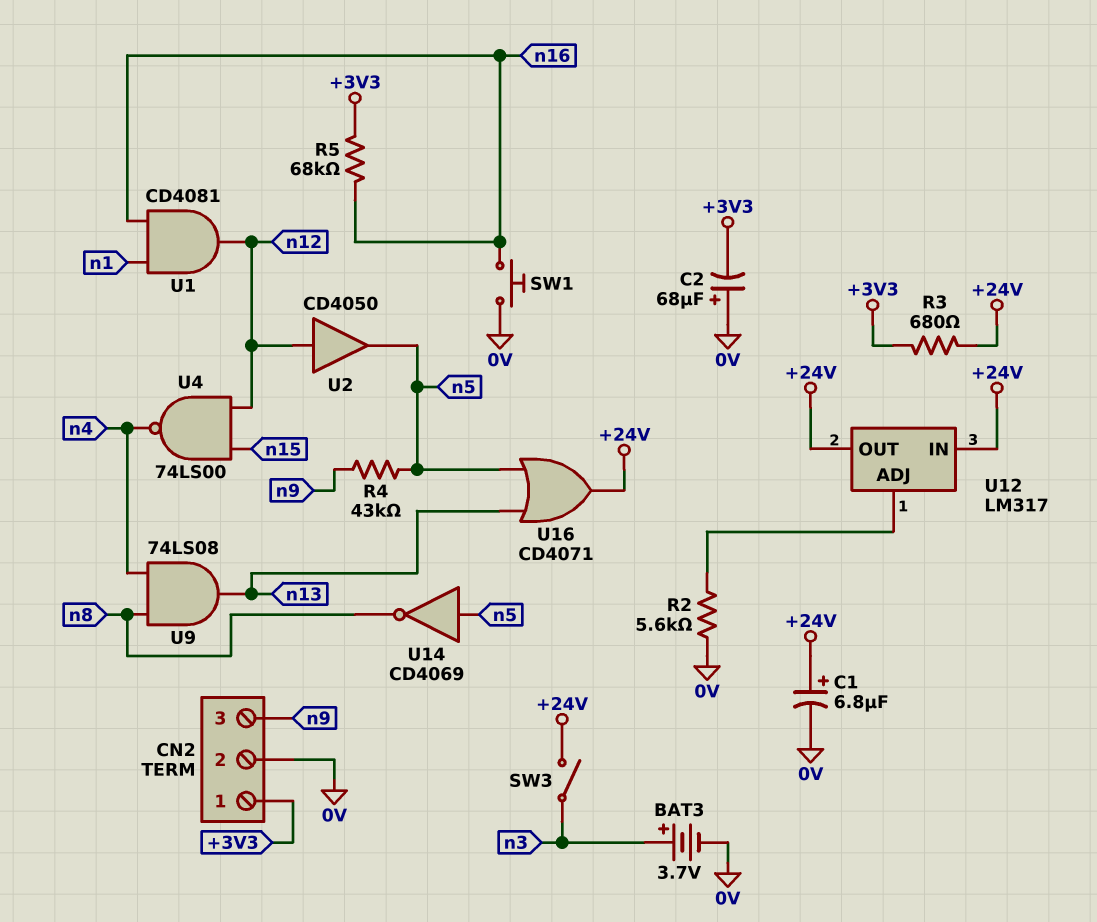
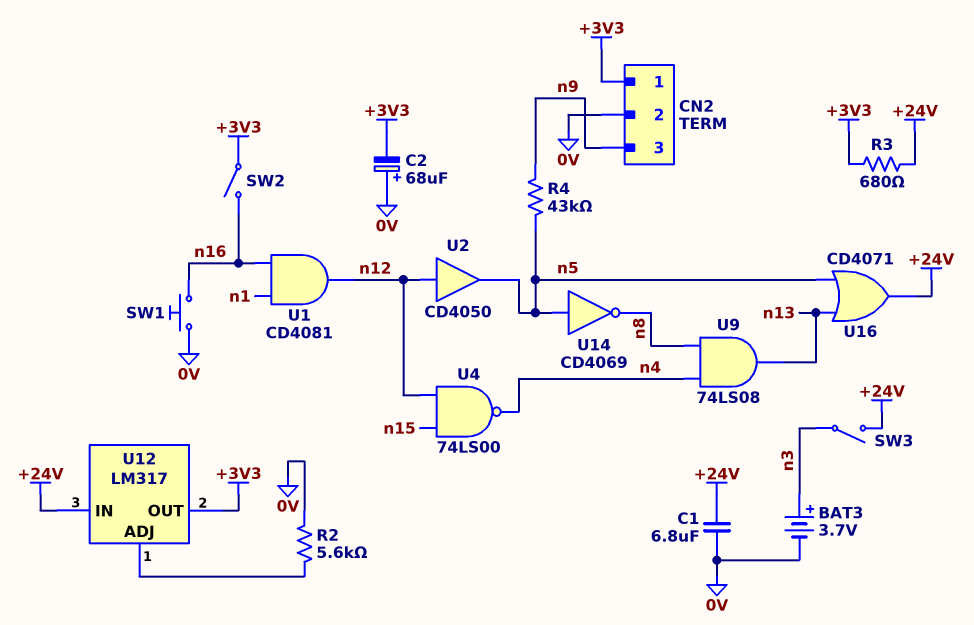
C1: 6.8uF (plus +24V, minus 0V) -> 6.8uF (+24V, 0V)
R5: 68k (+3V3, n16) -> none
SW2: none -> switch (+3V3, n16)
U12 pin OUT: +24V -> +3V3

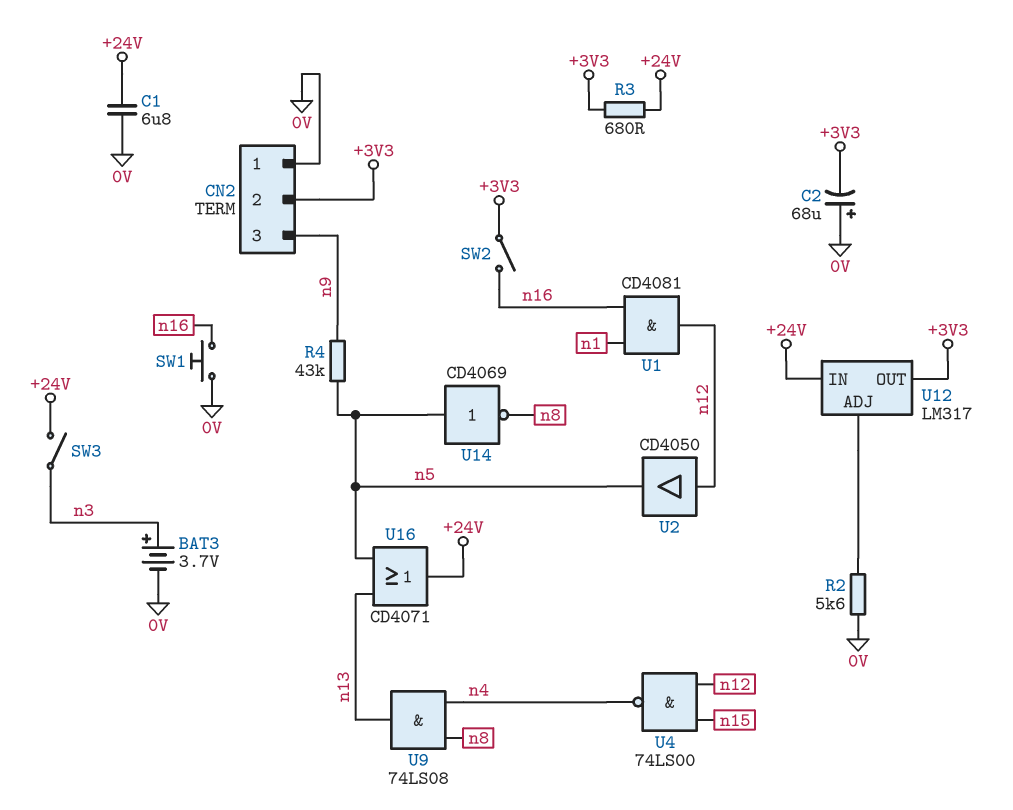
CN2 pin 1: +3V3 -> 0V
CN2 pin 2: 0V -> +3V3

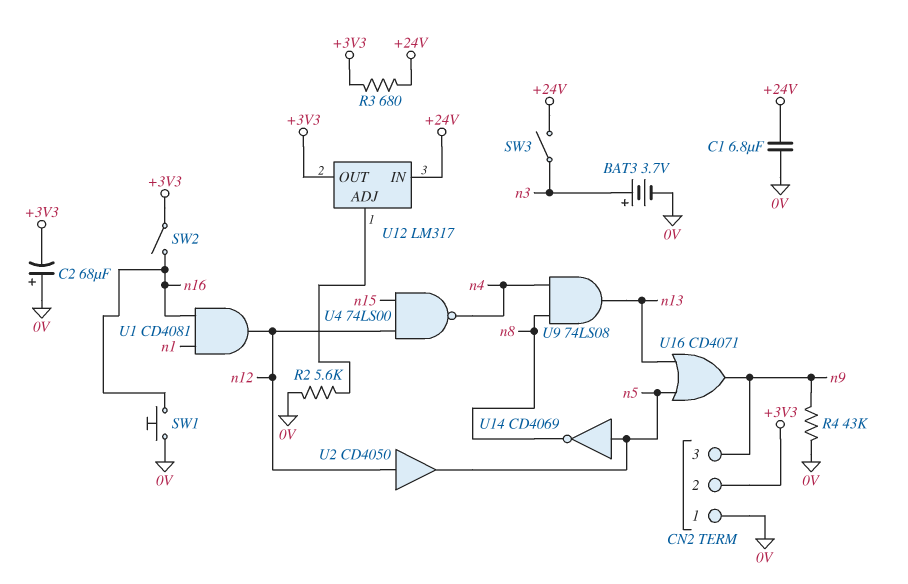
R4: 43k (n5, n9) -> 43k (0V, n9)
U16: OR CD4071 (in n5, in n13, out +24V) -> OR CD4071 (in n5, in n13, out n9)

